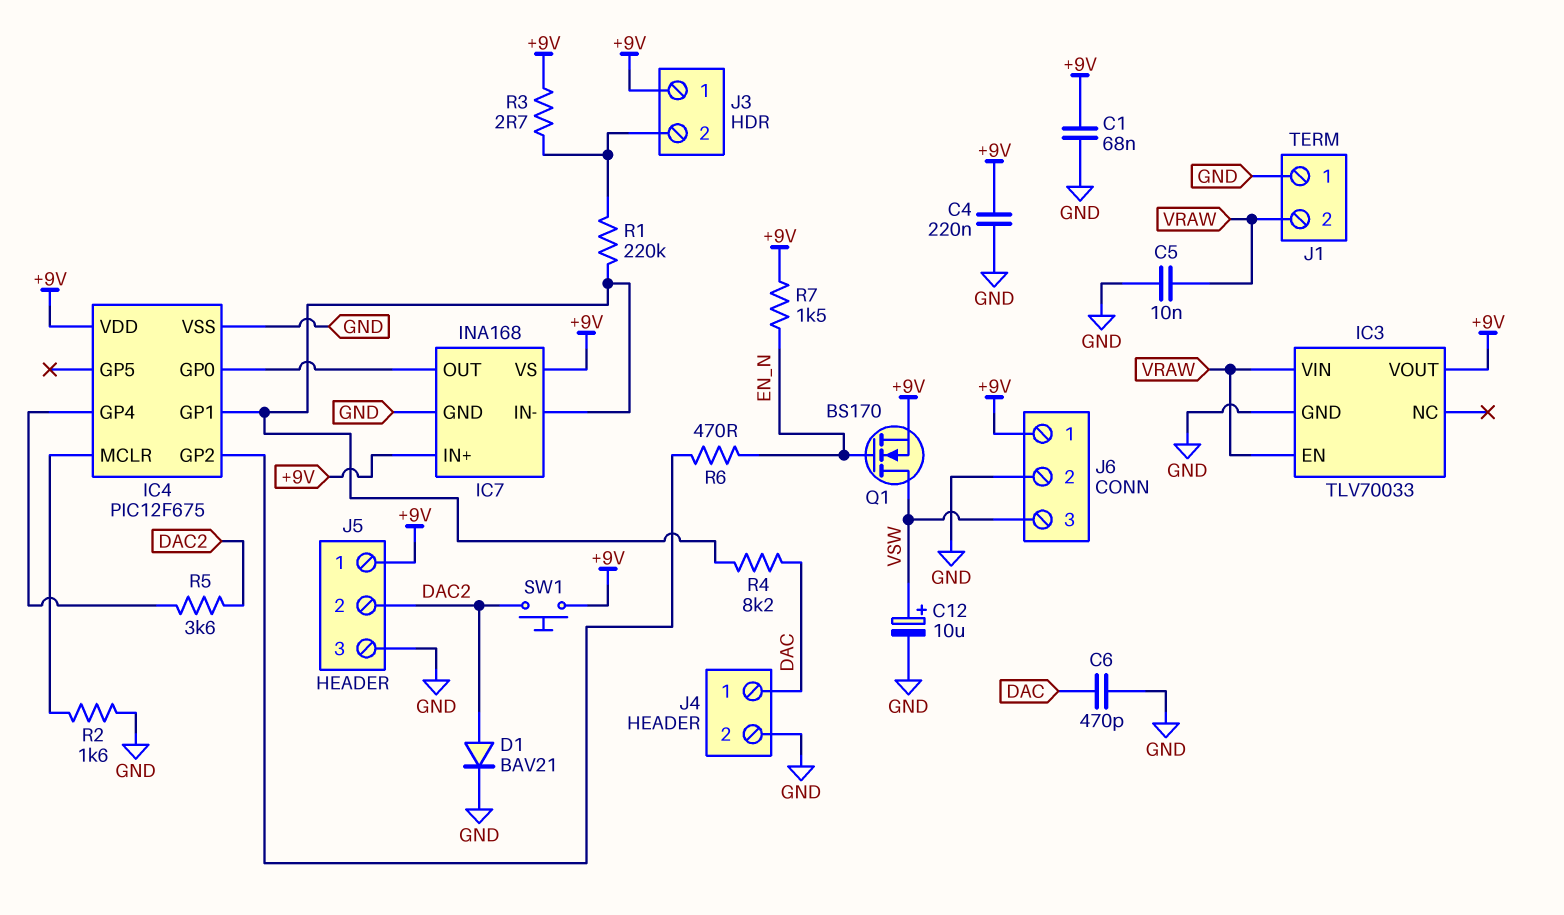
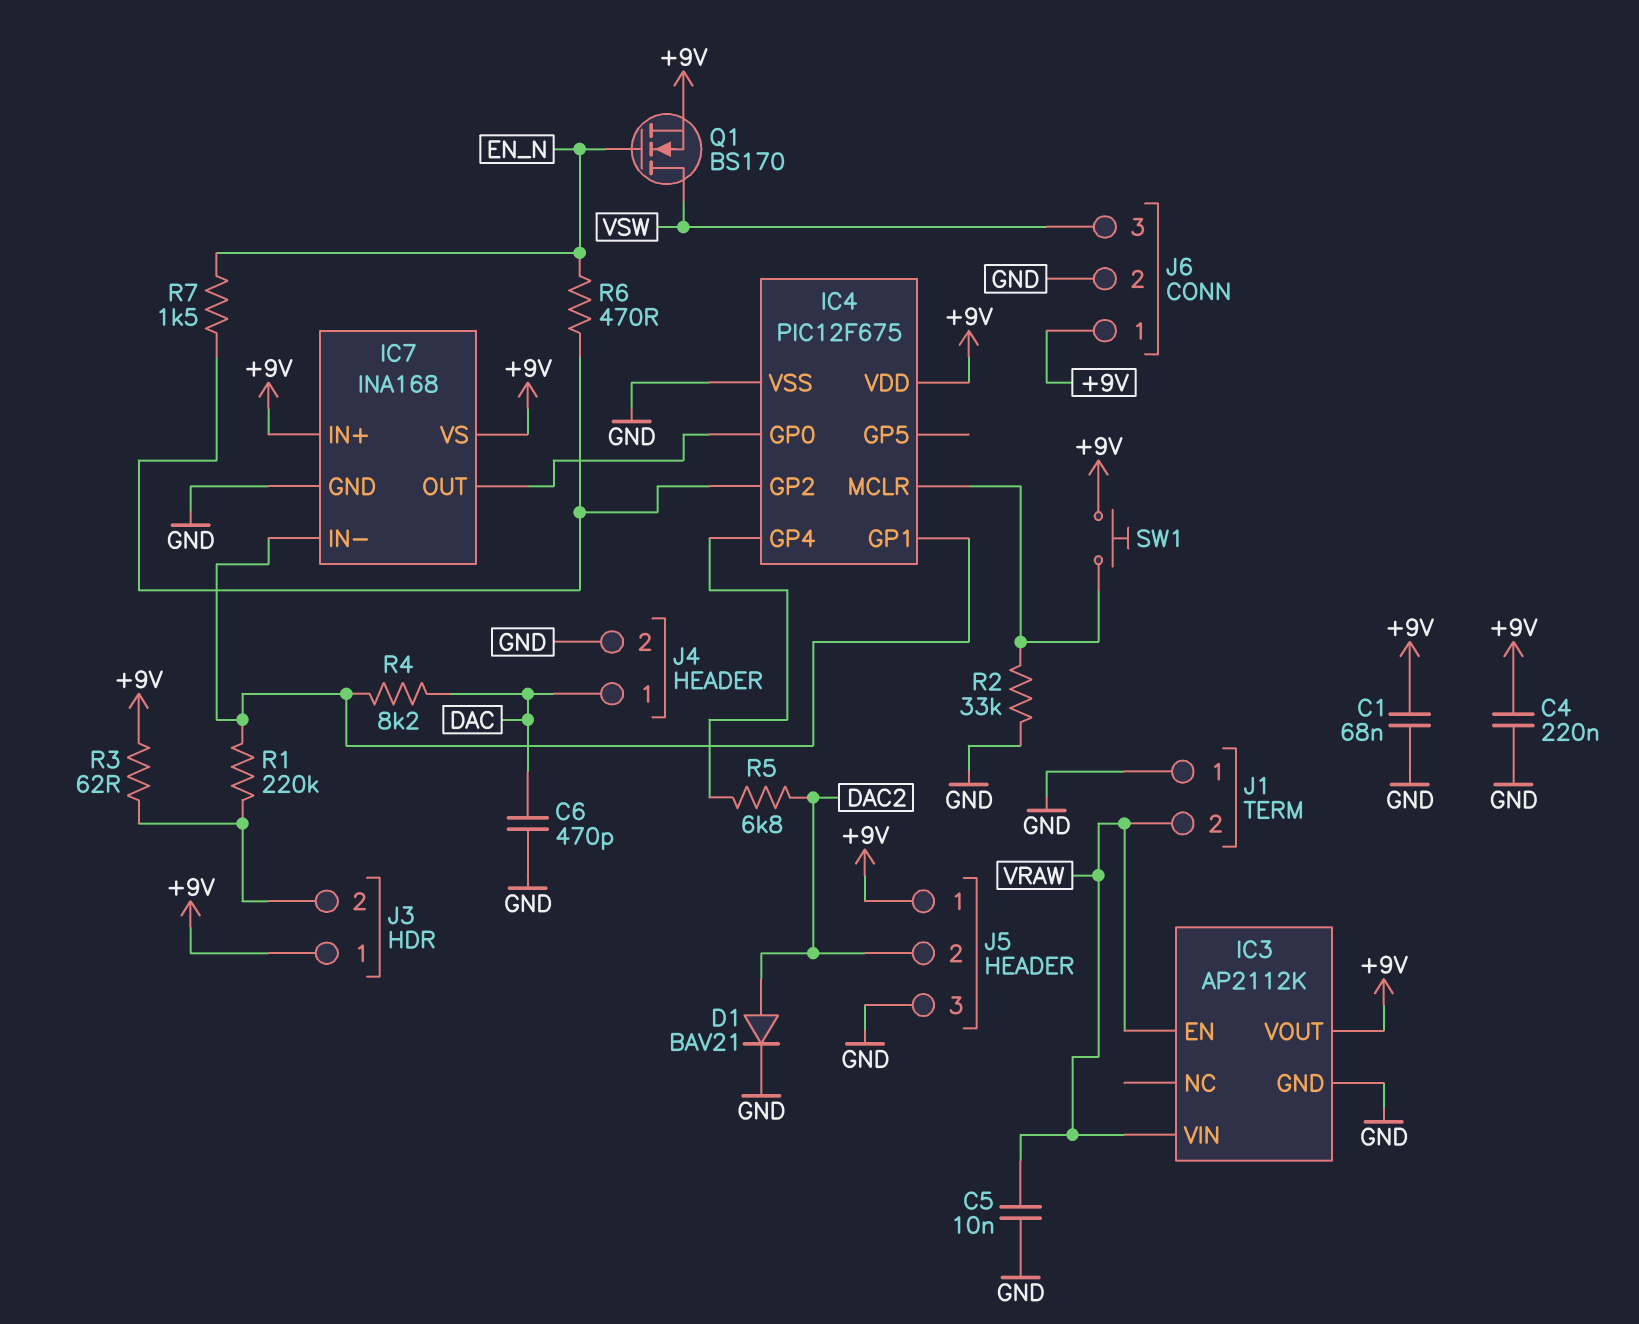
C12: 10uF (plus VSW, minus GND) -> none
IC3: TLV70033 -> AP2112K
R2: 1.6k (GND, IC4/MCLR) -> 33k (GND, IC4/MCLR)
R3: 2.7 (+9V, J3/2) -> 62 (+9V, J3/2)
R5: 3.6k (DAC2, IC4/GP4) -> 6.8k (DAC2, IC4/GP4)
R7: 1.5k (+9V, EN_N) -> 1.5k (EN_N, IC4/GP2)
SW1: button (+9V, DAC2) -> button (+9V, IC4/MCLR)

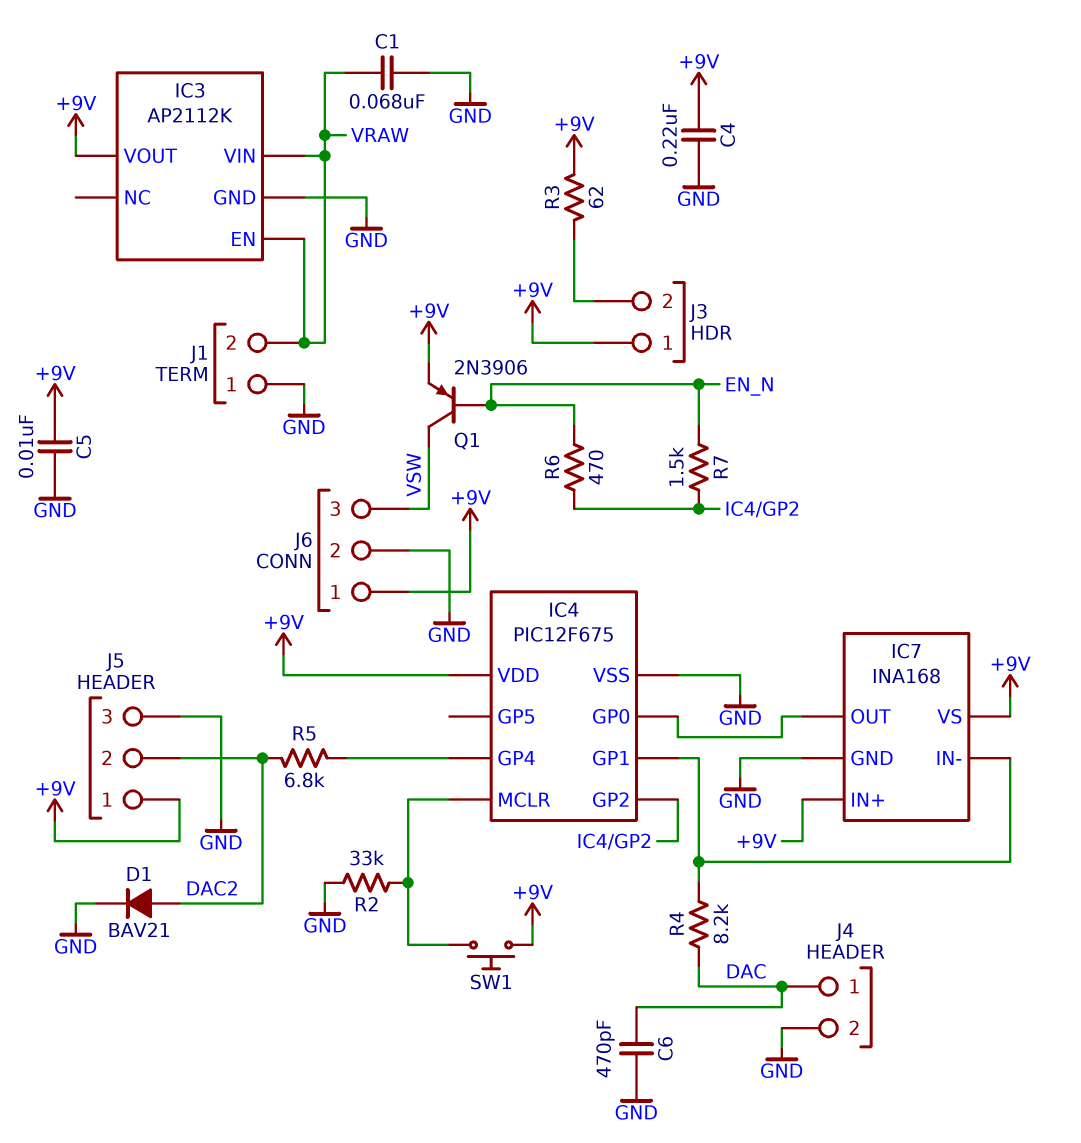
C1: 68nF (+9V, GND) -> 68nF (GND, VRAW)
C5: 10nF (GND, VRAW) -> 10nF (+9V, GND)
Q1: NMOS BS170 (G EN_N, D VSW, S +9V) -> PNP 2N3906 (B EN_N, C VSW, E +9V)
R1: 220k (IC4/GP1, J3/2) -> none

